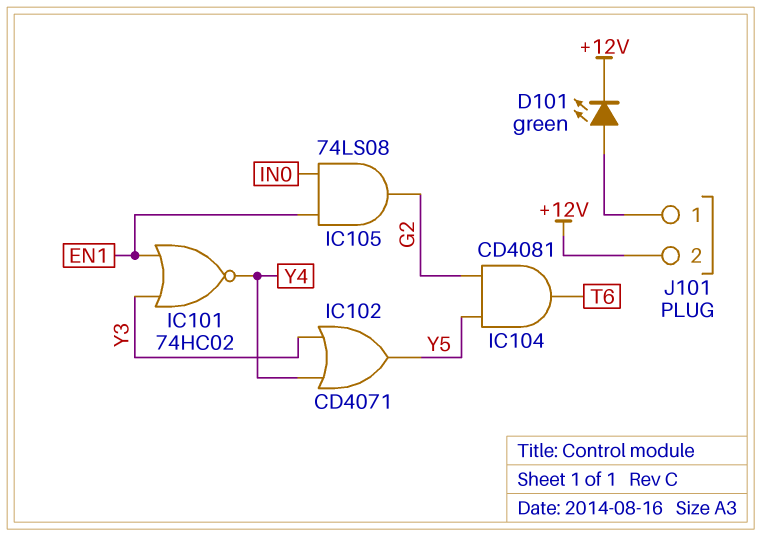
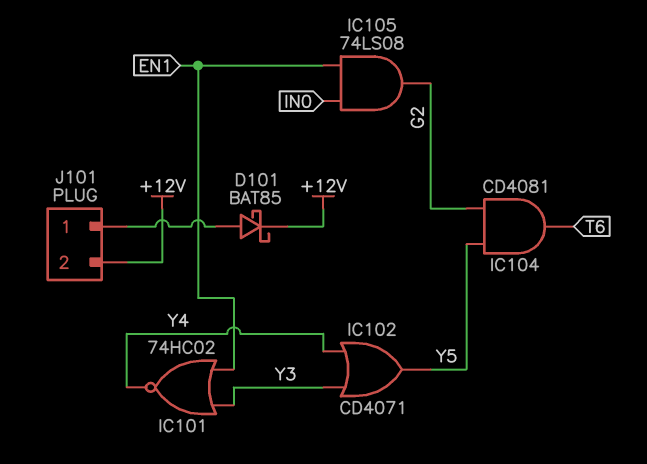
D101: LED green (A J101/1, K +12V) -> schottky BAT85 (A J101/1, K +12V)

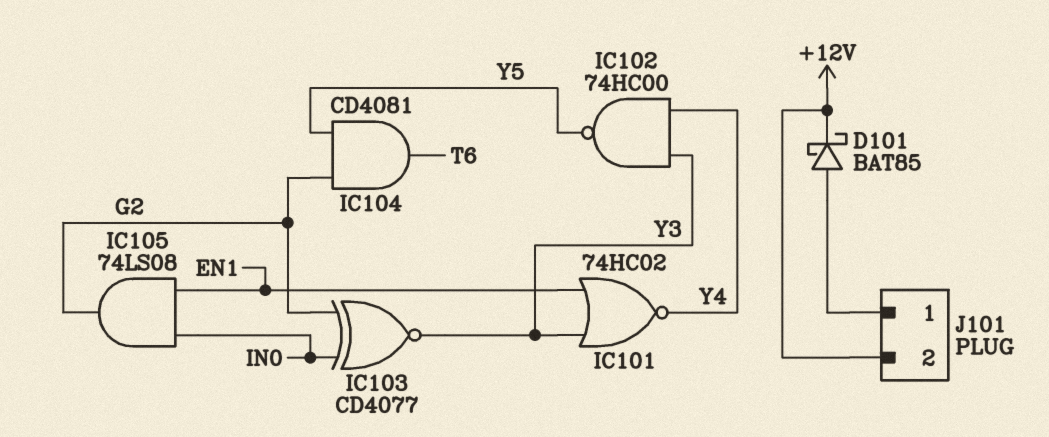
IC102: OR CD4071 (in Y3, in Y4, out Y5) -> NAND 74HC00 (in Y3, in Y4, out Y5)
IC103: none -> XNOR CD4077 (in G2, in IN0, out Y3)

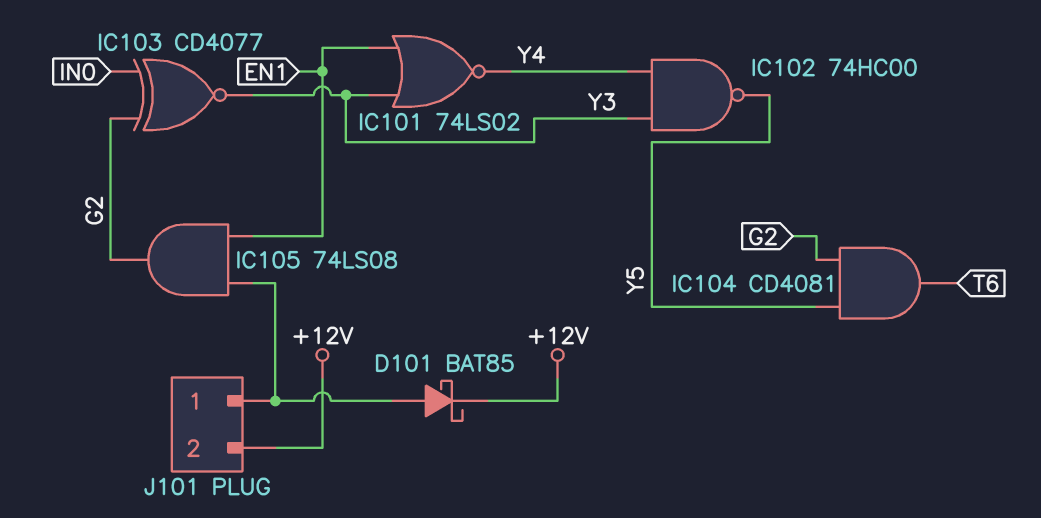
IC101: NOR 74HC02 (in EN1, in Y3, out Y4) -> NOR 74LS02 (in EN1, in Y3, out Y4)
IC105: AND 74LS08 (in EN1, in IN0, out G2) -> AND 74LS08 (in EN1, in J101/1, out G2)

